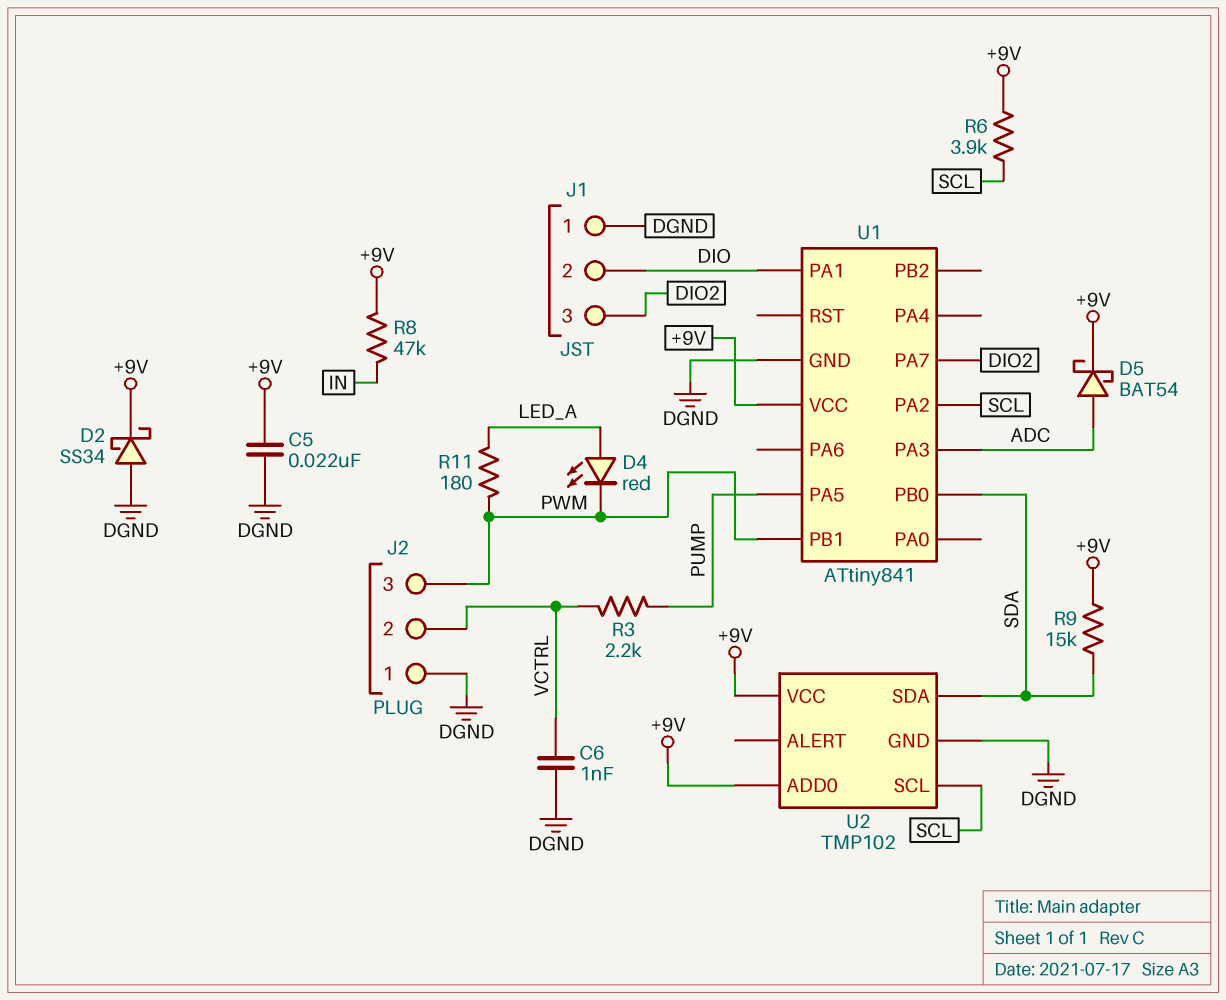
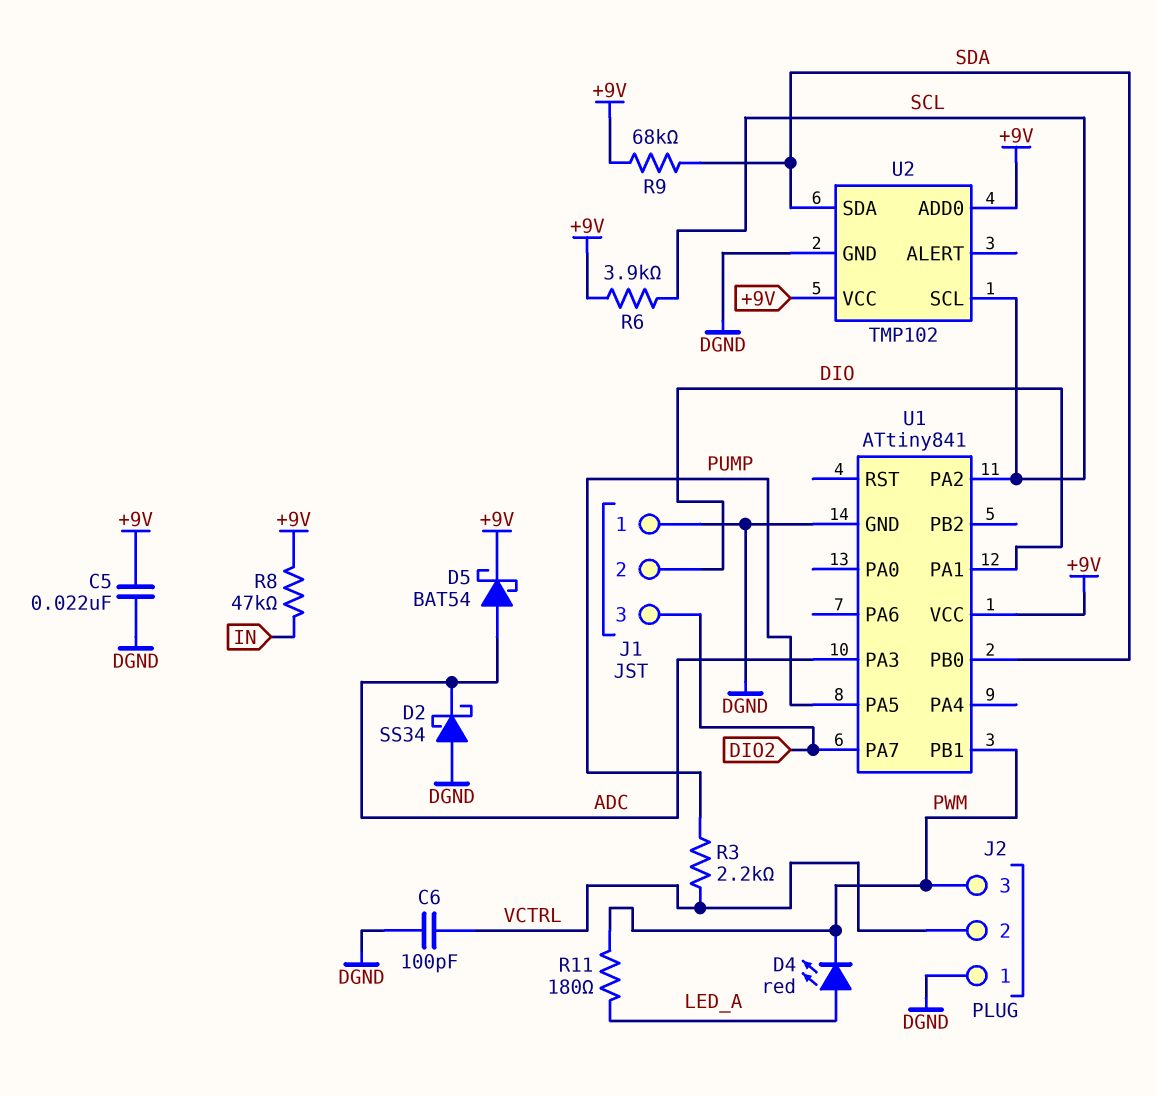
C6: 1nF (DGND, VCTRL) -> 100pF (DGND, VCTRL)
D2: schottky SS34 (A DGND, K +9V) -> schottky SS34 (A DGND, K ADC)
R9: 15k (+9V, SDA) -> 68k (+9V, SDA)

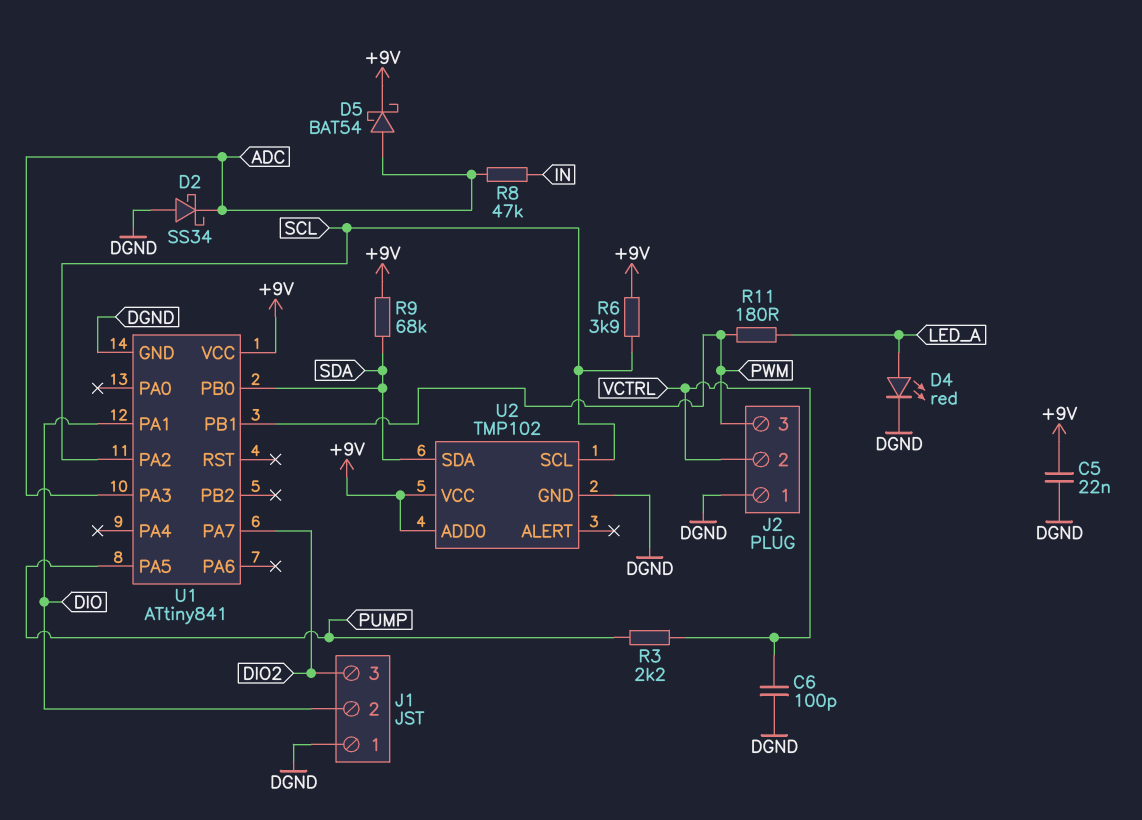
D4: LED red (A LED_A, K PWM) -> LED red (A LED_A, K DGND)
R8: 47k (+9V, IN) -> 47k (ADC, IN)

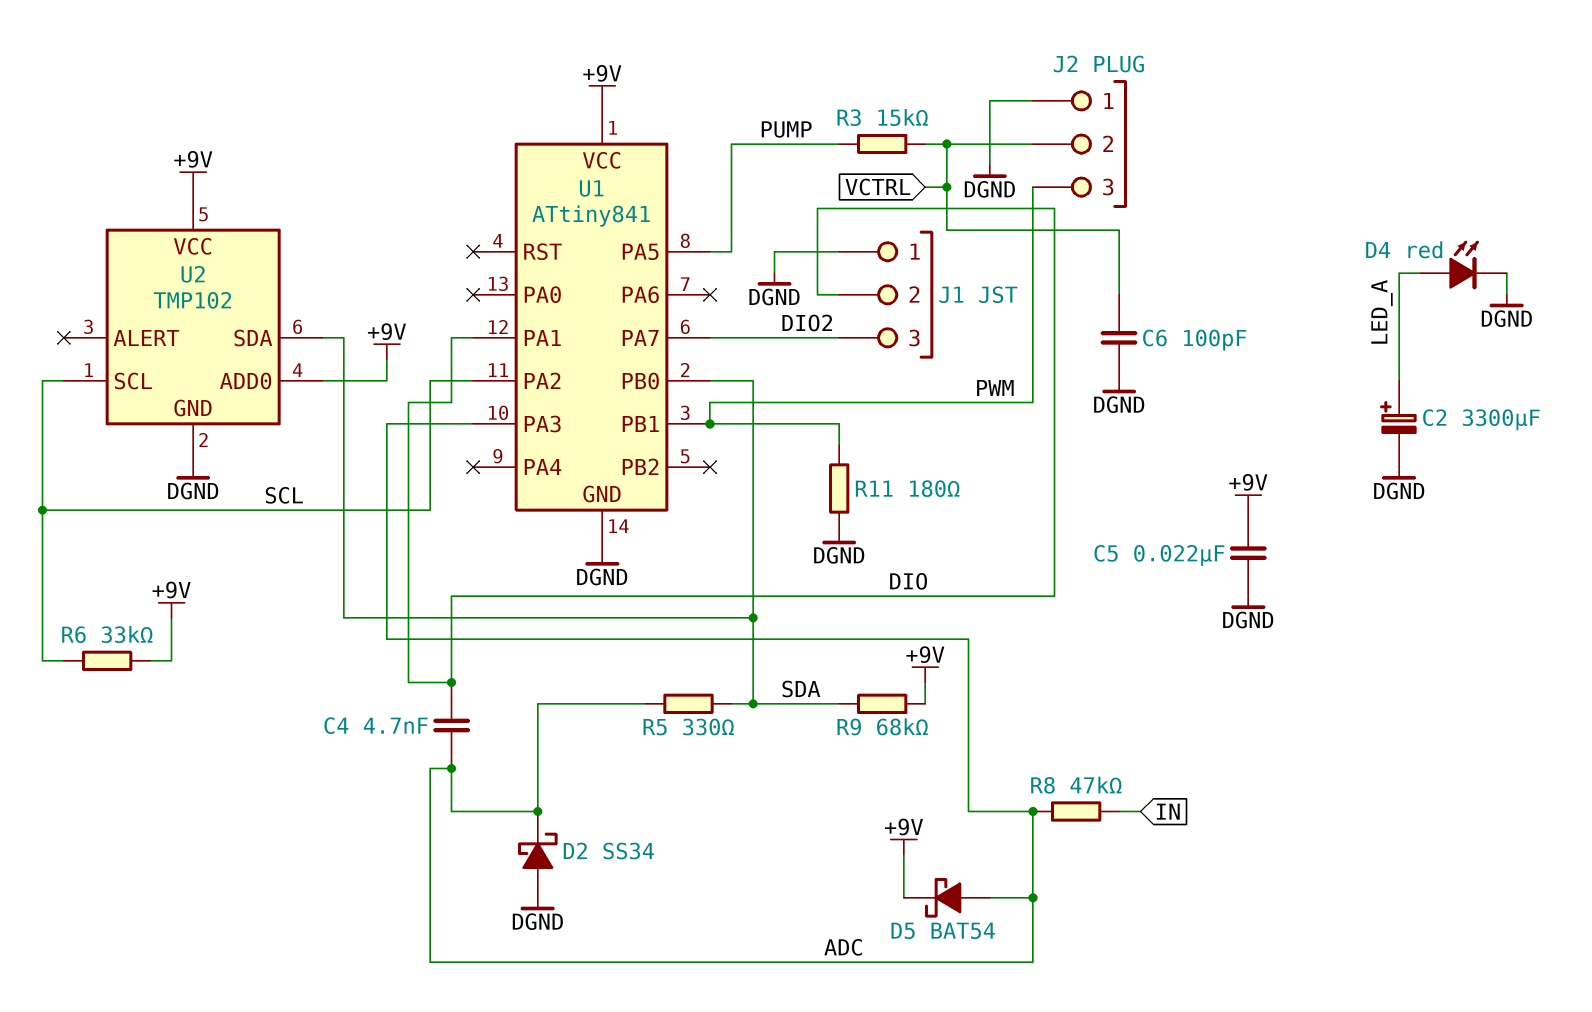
C2: none -> 3300uF (plus LED_A, minus DGND)
C4: none -> 4.7nF (ADC, DIO)
R3: 2.2k (PUMP, VCTRL) -> 15k (PUMP, VCTRL)
R5: none -> 330 (ADC, SDA)
R6: 3.9k (+9V, SCL) -> 33k (+9V, SCL)
R11: 180 (LED_A, PWM) -> 180 (DGND, PWM)

